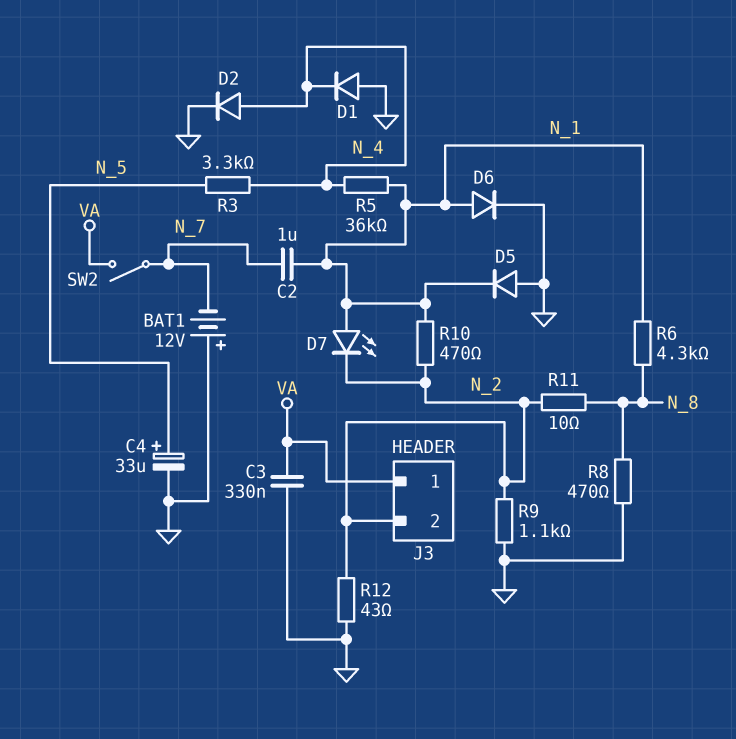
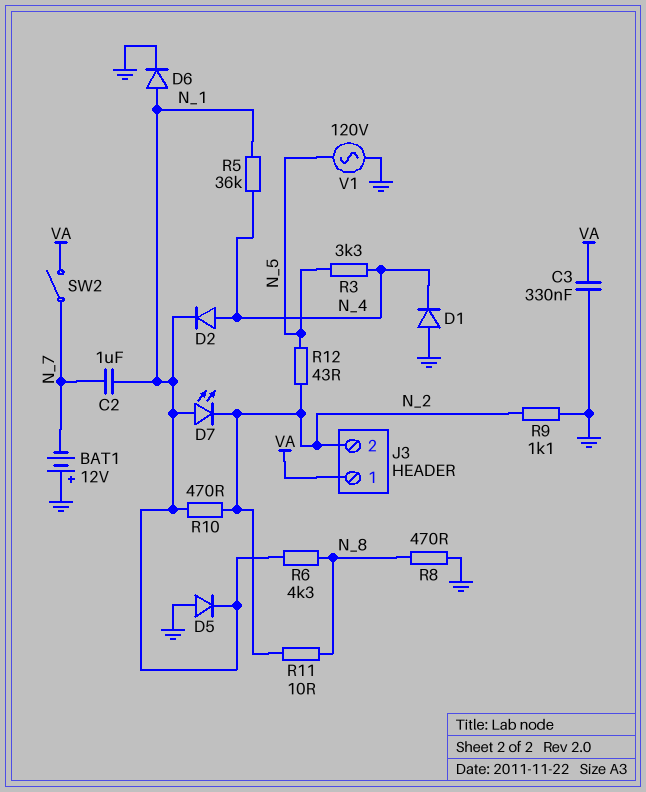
C4: 33uF (plus N_5, minus GND) -> none
D2: diode (A N_4, K GND) -> diode (A N_4, K N_1)
R12: 43 (GND, N_2) -> 43 (N_2, N_5)
V1: none -> AC 120V (GND, N_5)

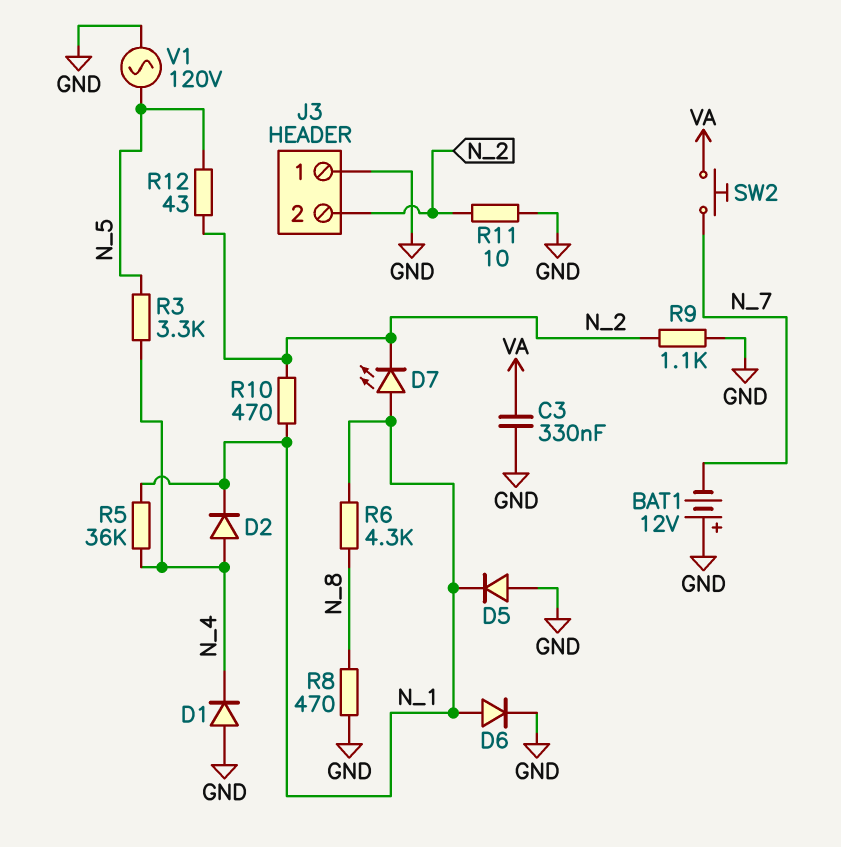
C2: 1uF (N_1, N_7) -> none
J3 pin 1: VA -> GND
R11: 10 (N_2, N_8) -> 10 (GND, N_2)
SW2: switch (N_7, VA) -> button (N_7, VA)

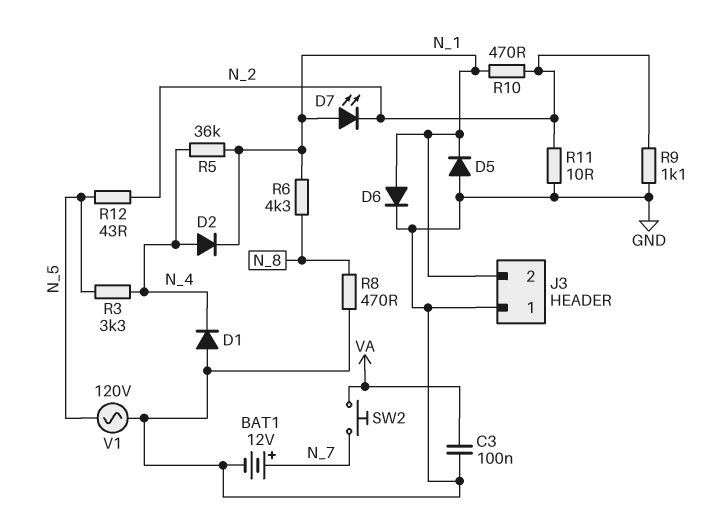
BAT1: 12V (plus GND, minus N_7) -> 12V (plus N_7, minus GND)
C3: 330nF (GND, VA) -> 100nF (GND, VA)
J3 pin 2: N_2 -> N_1

